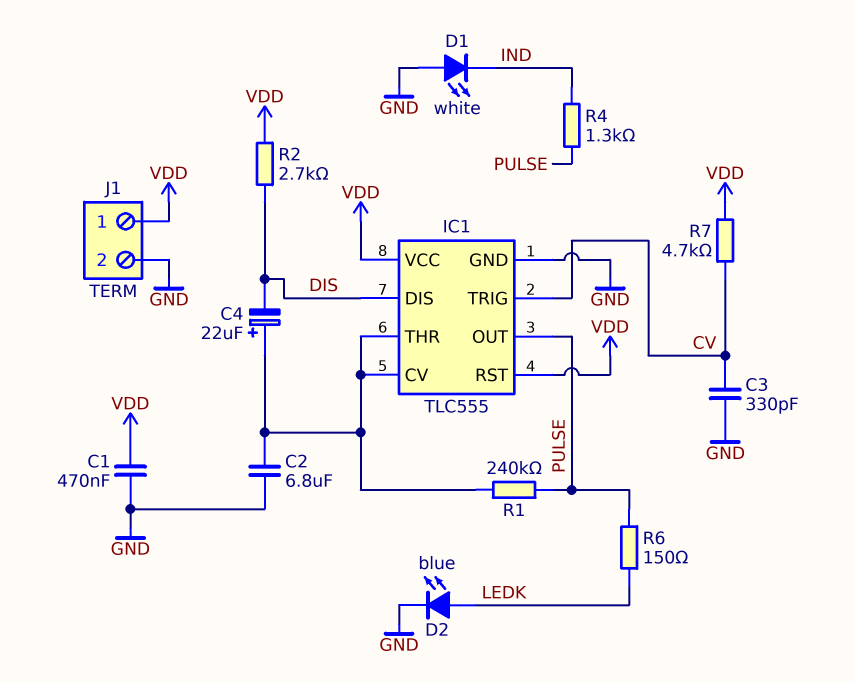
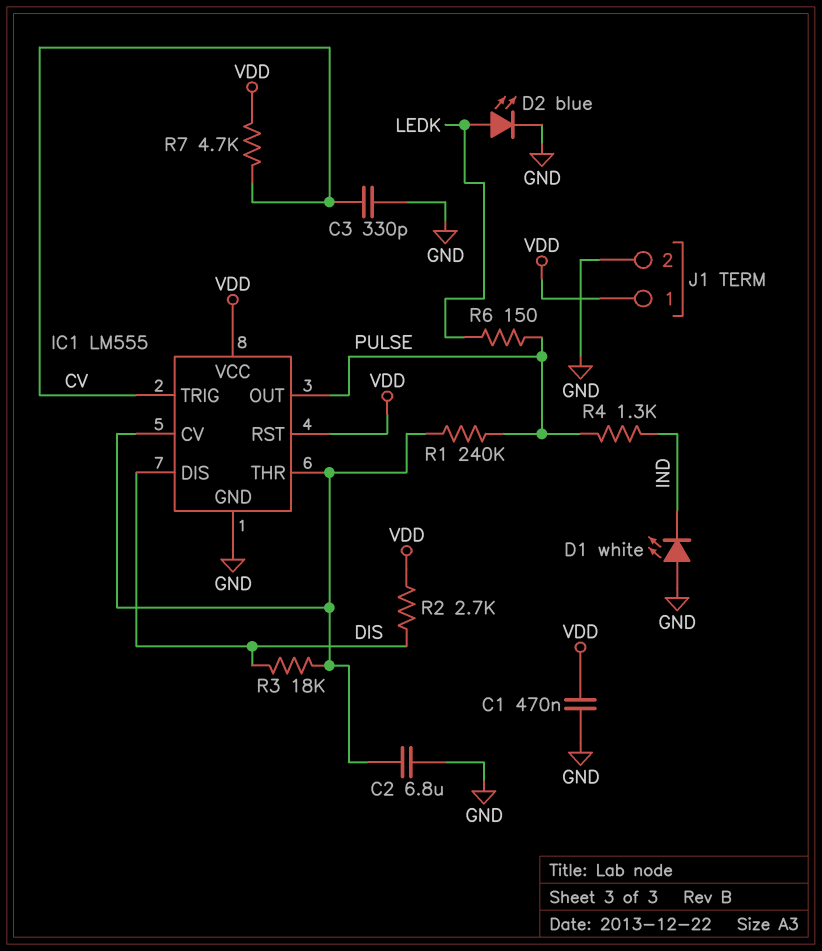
C4: 22uF (plus IC1/CV, minus DIS) -> none
IC1: TLC555 -> LM555
R3: none -> 18k (DIS, IC1/CV)

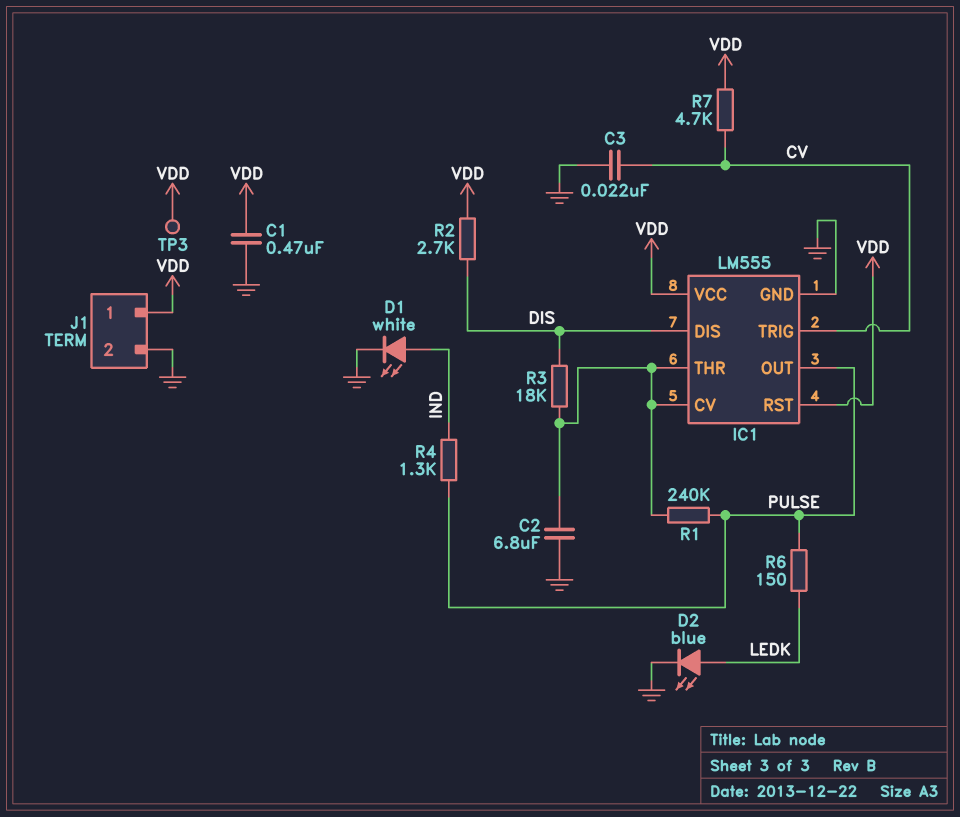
C3: 330pF (CV, GND) -> 22nF (CV, GND)
D1: LED white (A GND, K IND) -> LED white (A IND, K GND)
TP3: none -> test point (VDD)

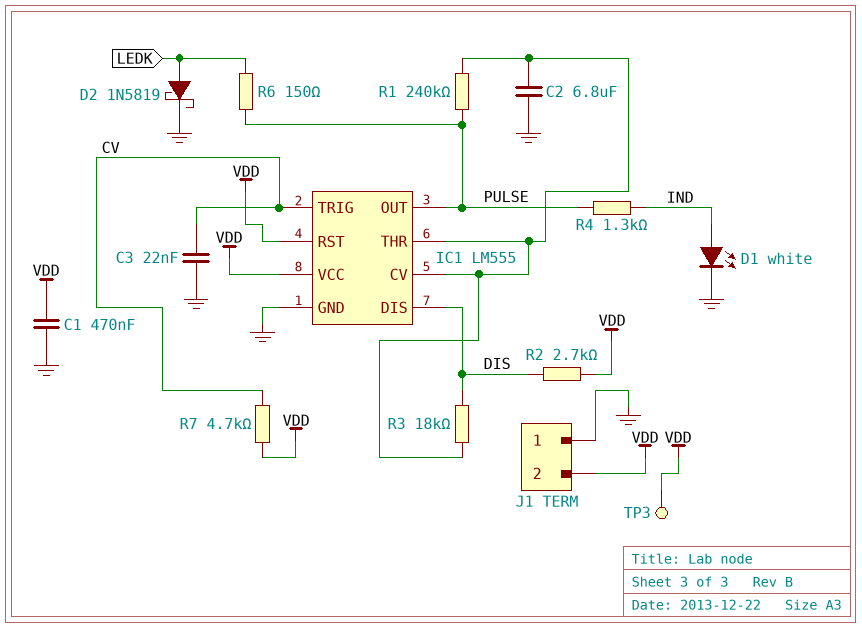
D2: LED blue (A LEDK, K GND) -> schottky 1N5819 (A LEDK, K GND)
J1 pin 1: VDD -> GND
J1 pin 2: GND -> VDD

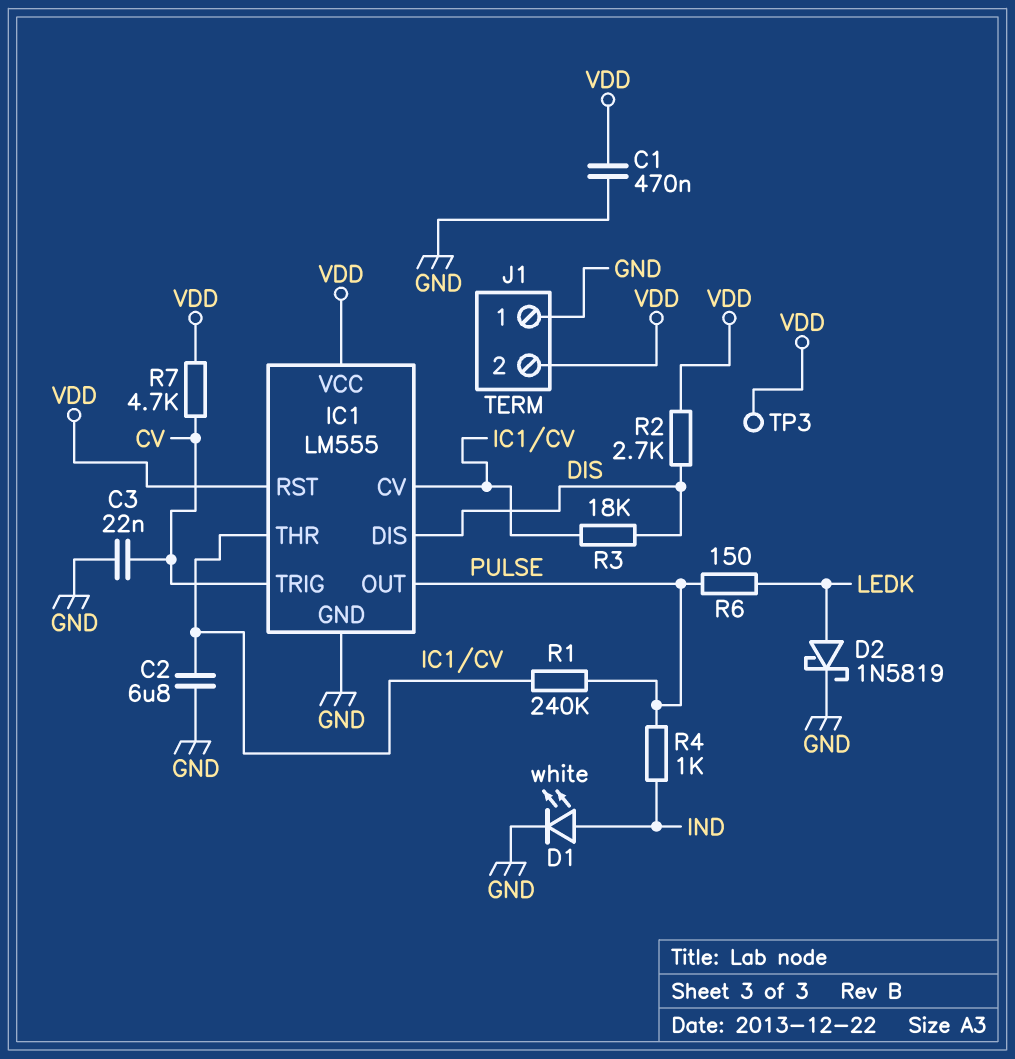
R4: 1.3k (IND, PULSE) -> 1k (IND, PULSE)

